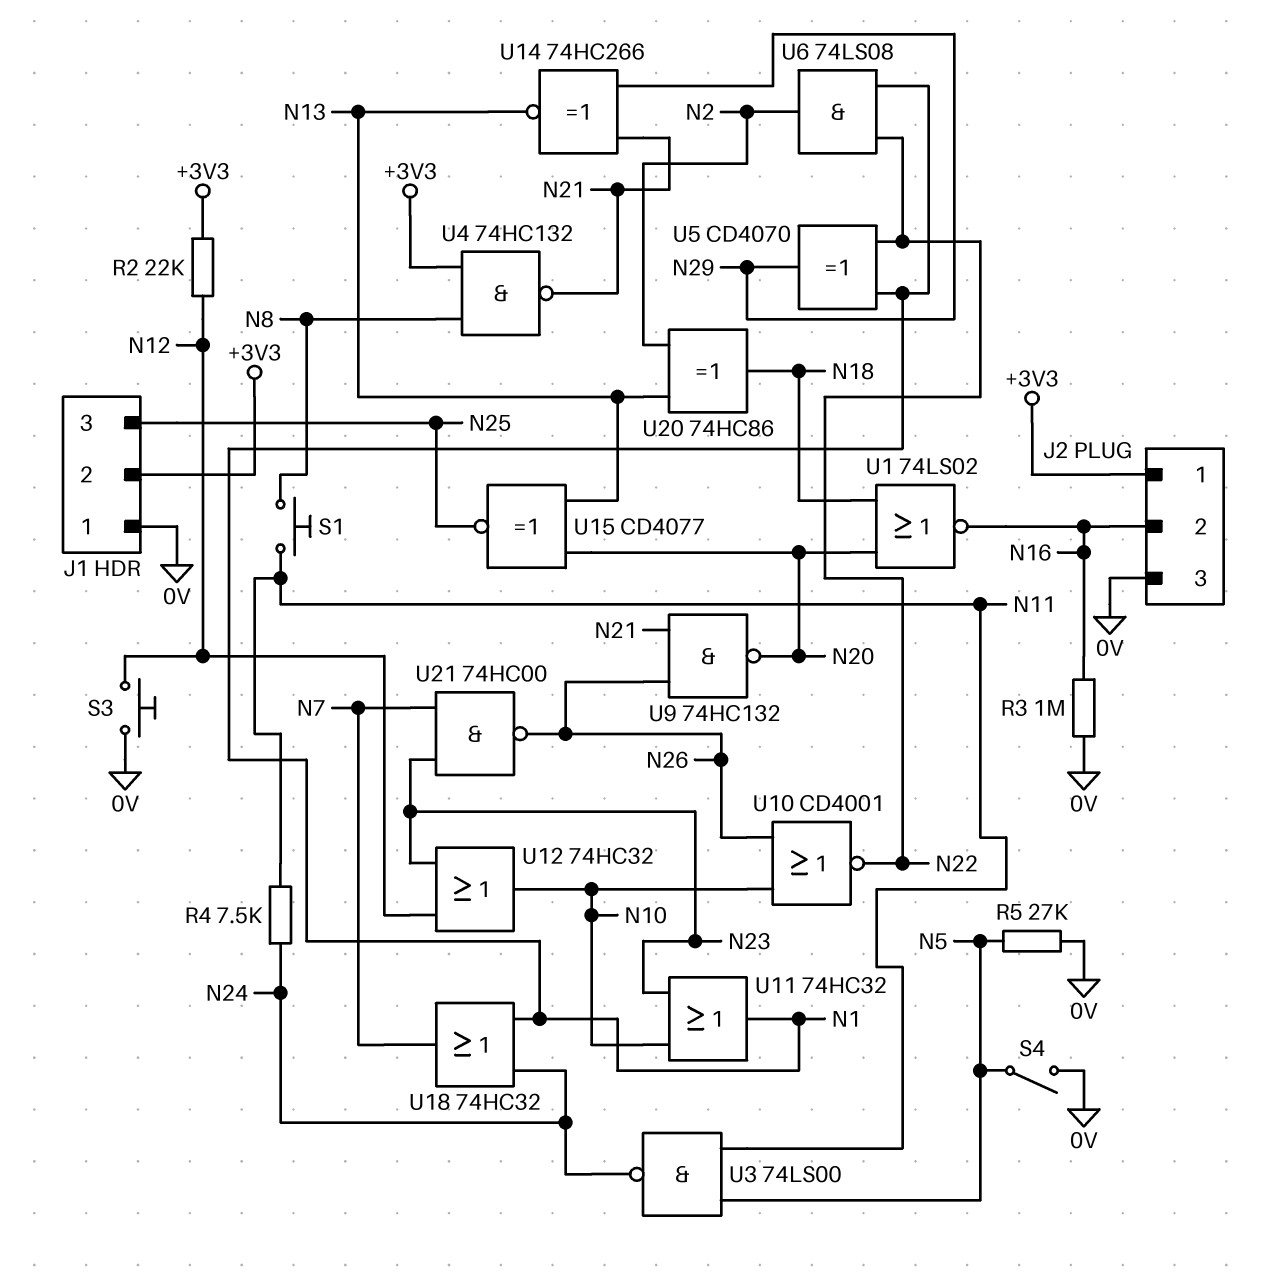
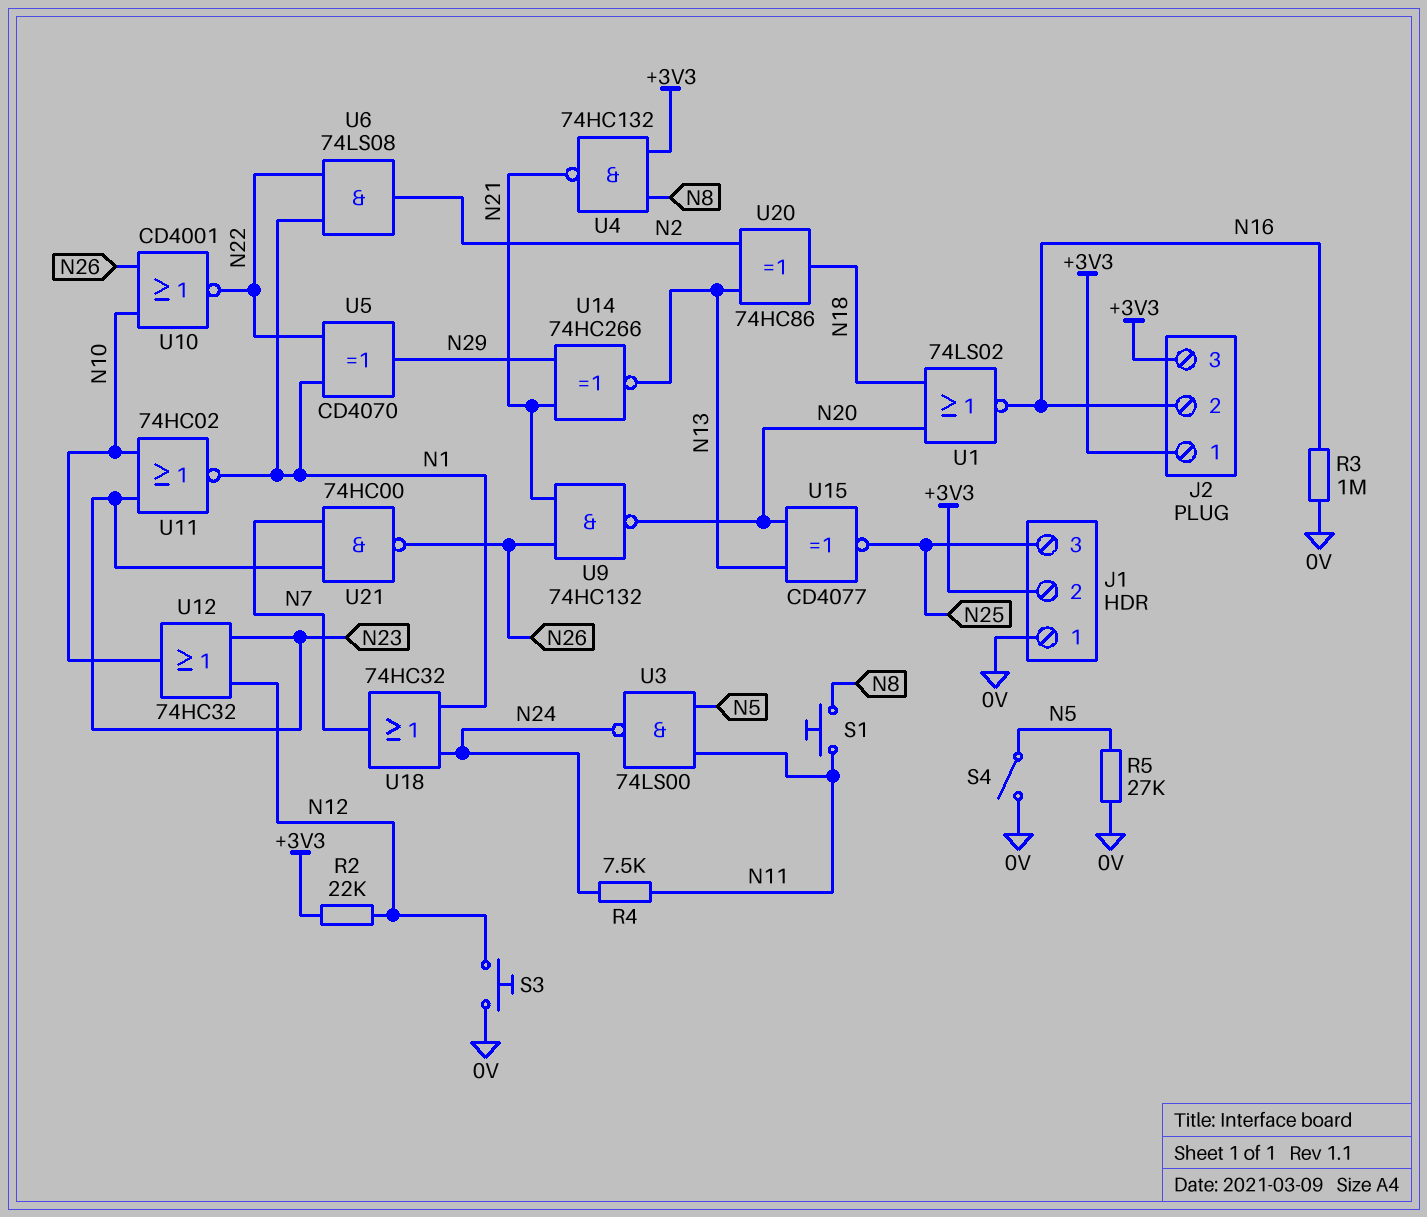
J2 pin 3: 0V -> +3V3
U11: OR 74HC32 (in N10, in N23, out N1) -> NOR 74HC02 (in N10, in N23, out N1)

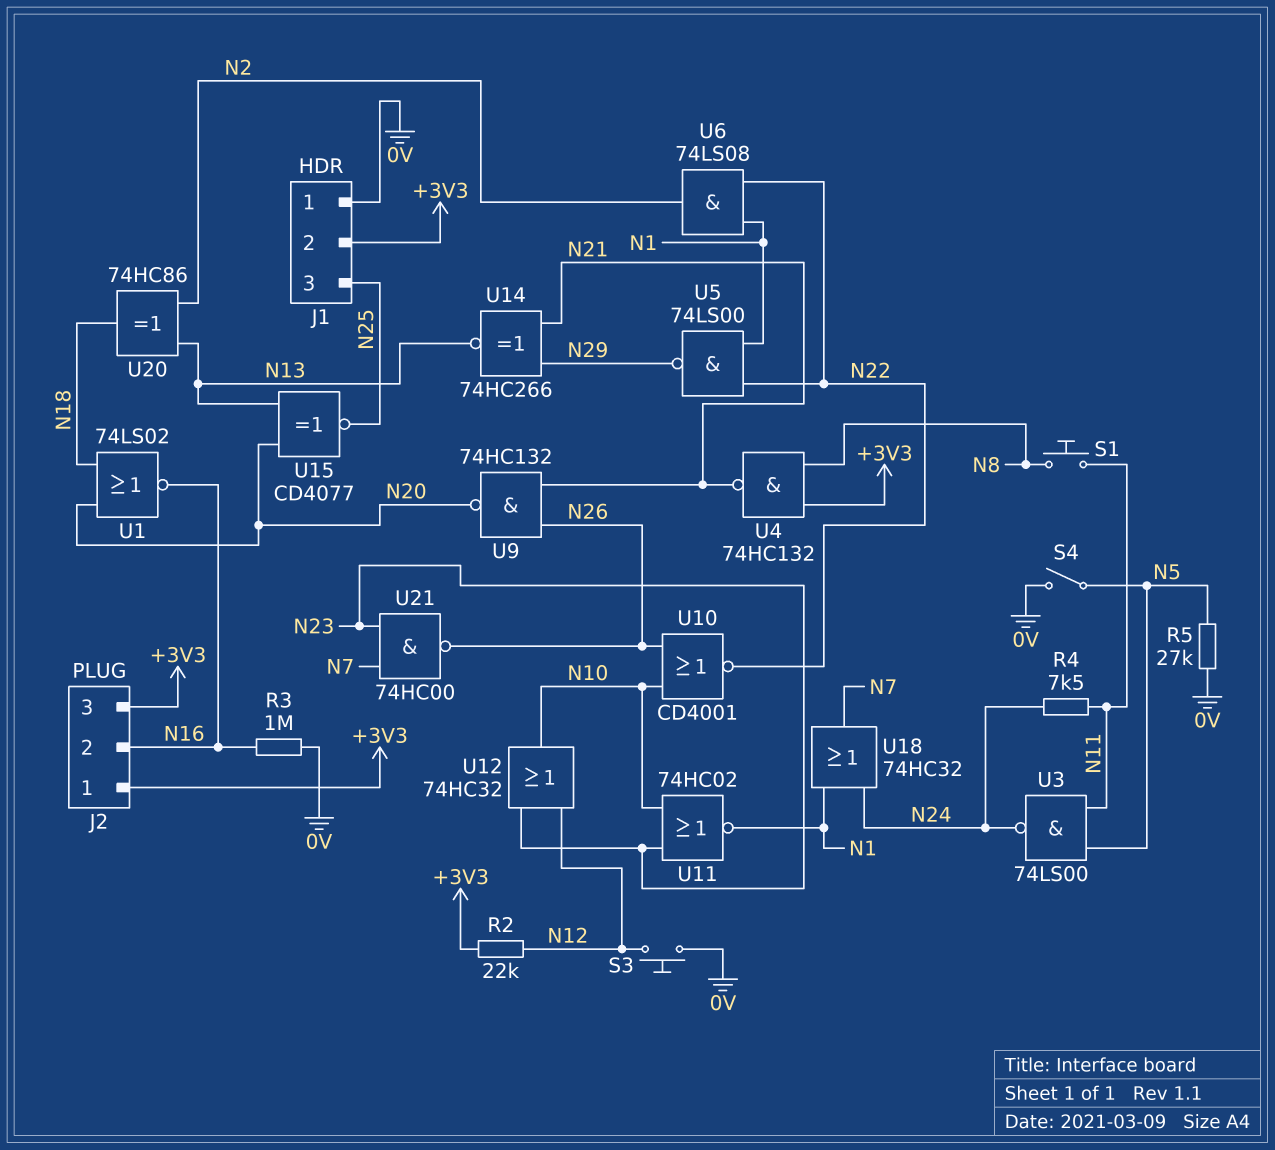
U5: XOR CD4070 (in N1, in N22, out N29) -> NAND 74LS00 (in N1, in N22, out N29)

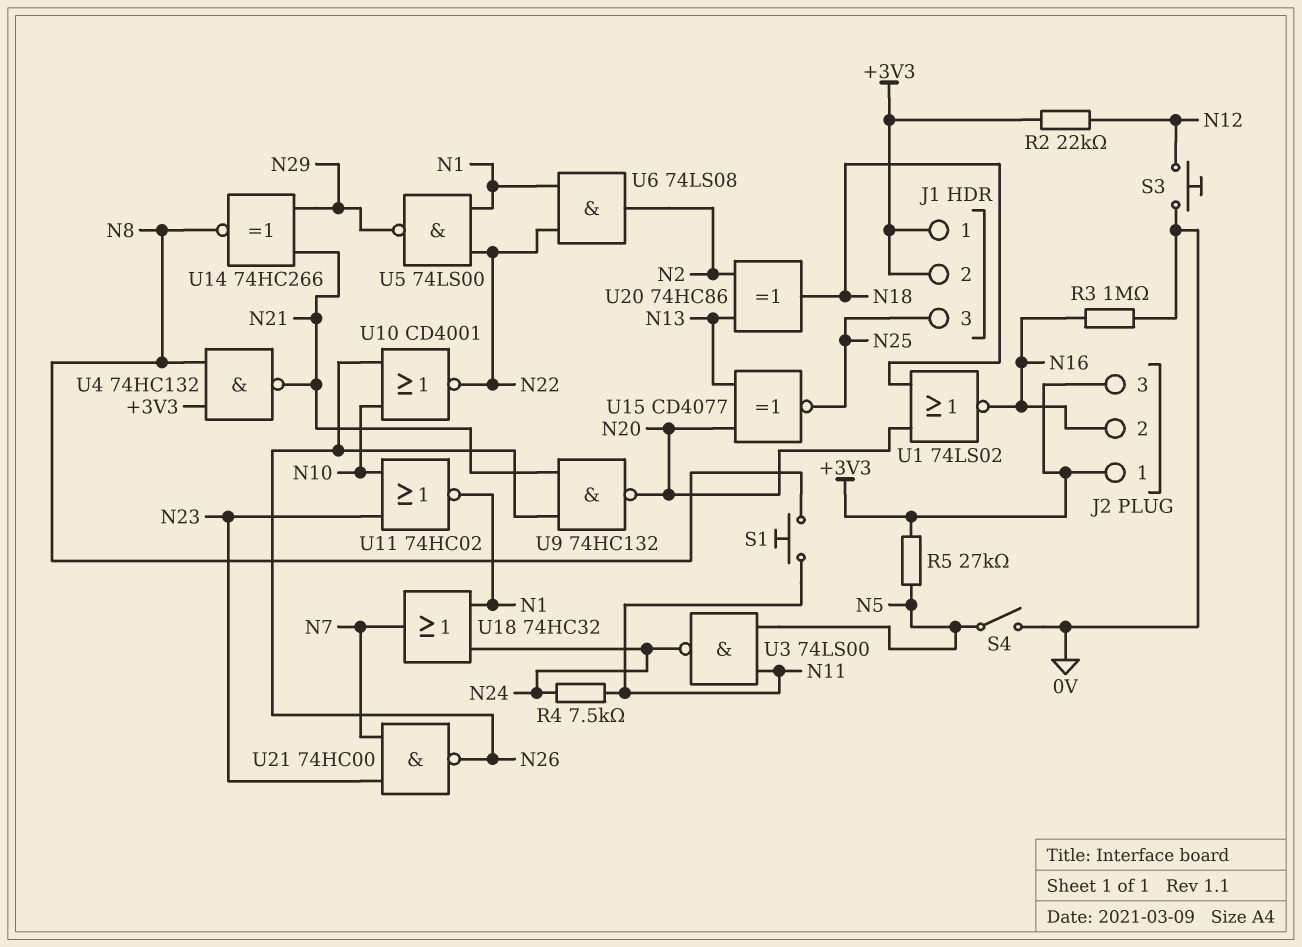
J1 pin 1: 0V -> +3V3
R5: 27k (0V, N5) -> 27k (+3V3, N5)
U12: OR 74HC32 (in N12, in N23, out N10) -> none
U14: XNOR 74HC266 (in N21, in N29, out N13) -> XNOR 74HC266 (in N21, in N29, out N8)

